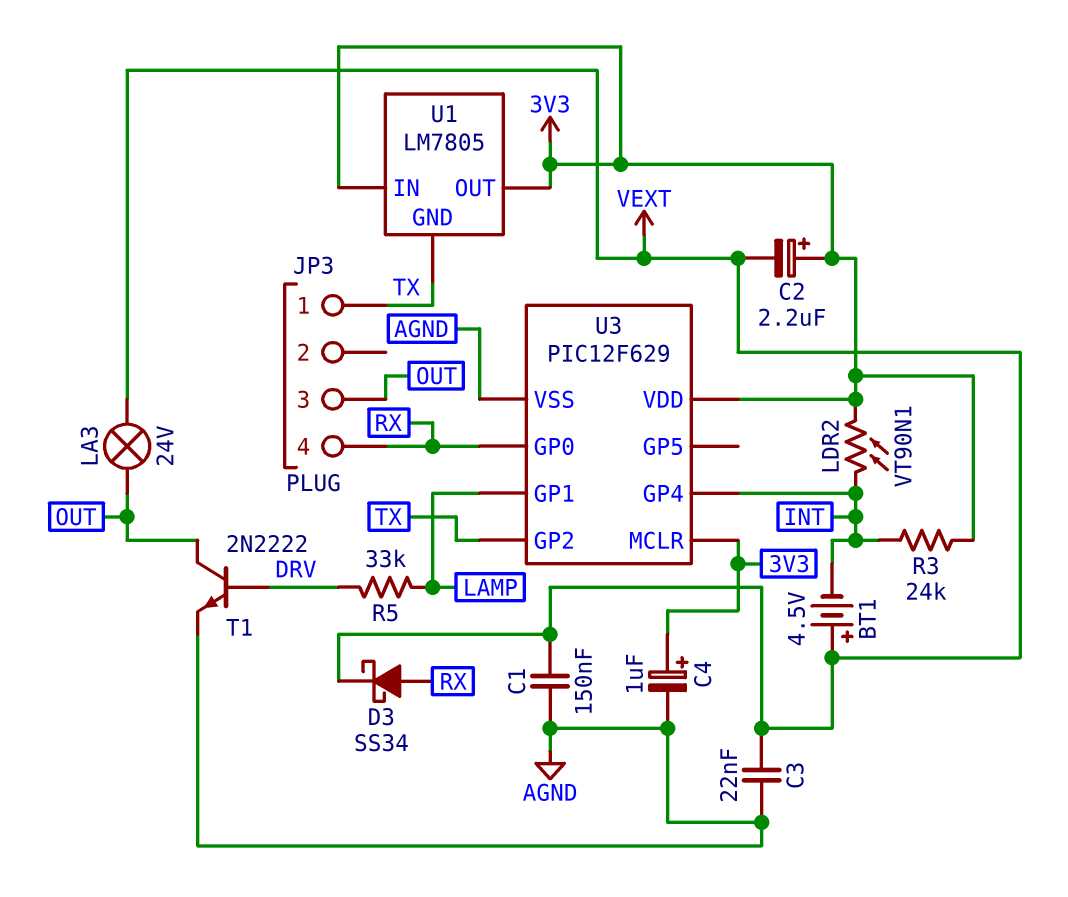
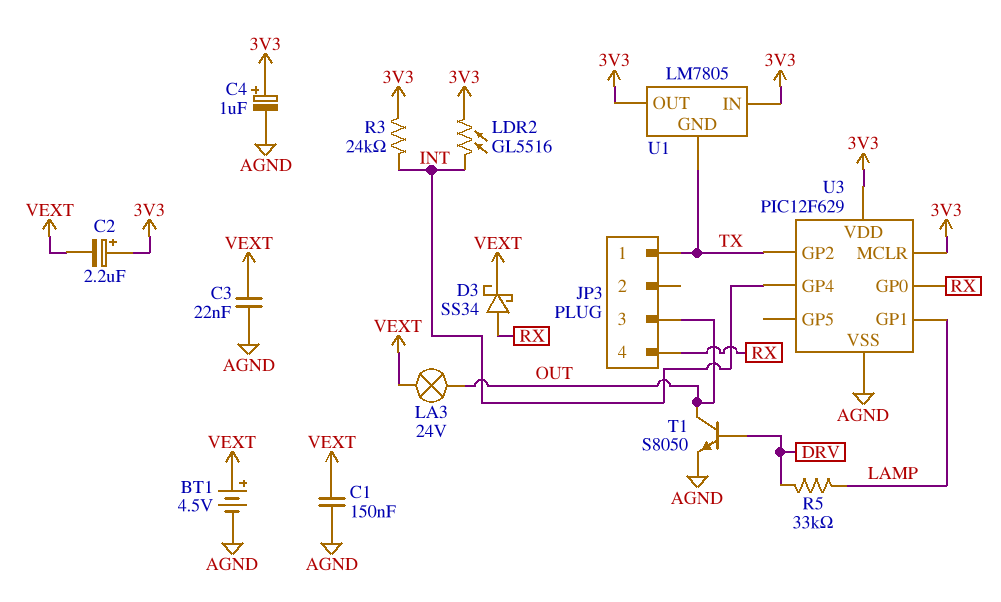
BT1: 4.5V (plus VEXT, minus INT) -> 4.5V (plus VEXT, minus AGND)
LDR2: VT90N1 (3V3, INT) -> GL5516 (3V3, INT)
T1: NPN 2N2222 (B DRV, C OUT, E AGND) -> NPN S8050 (B DRV, C OUT, E AGND)

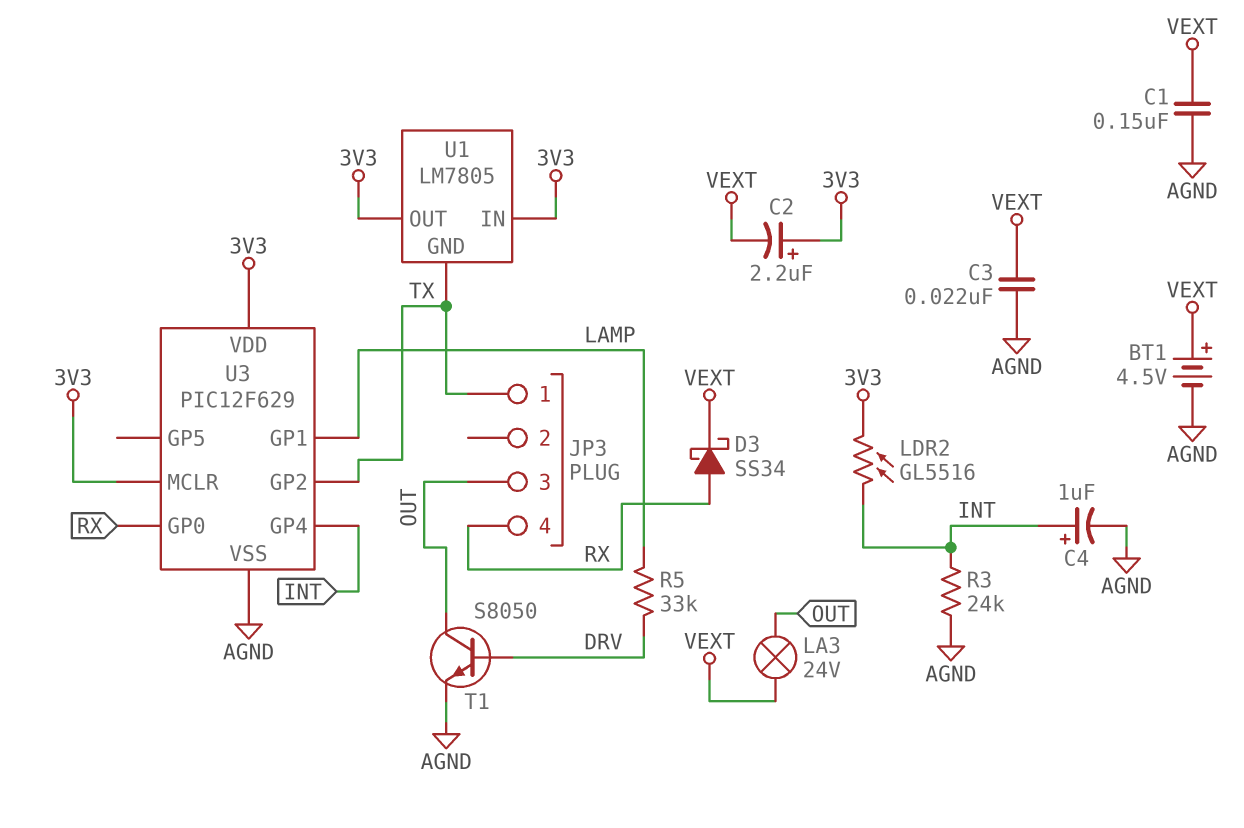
C4: 1uF (plus 3V3, minus AGND) -> 1uF (plus INT, minus AGND)
R3: 24k (3V3, INT) -> 24k (AGND, INT)

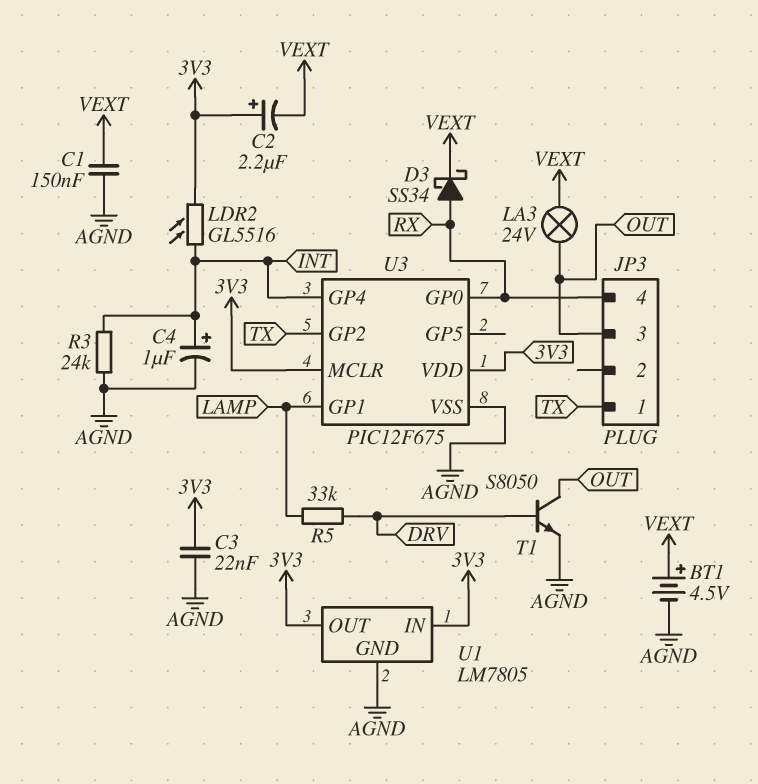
C3: 22nF (AGND, VEXT) -> 22nF (3V3, AGND)
U1 pin GND: TX -> AGND
U3: PIC12F629 -> PIC12F675

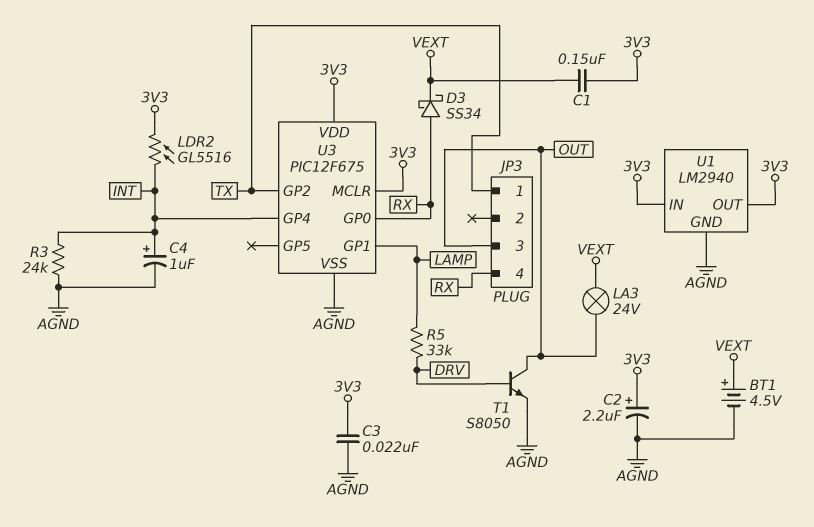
C1: 150nF (AGND, VEXT) -> 150nF (3V3, VEXT)
C2: 2.2uF (plus 3V3, minus VEXT) -> 2.2uF (plus 3V3, minus AGND)
U1: LM7805 -> LM2940

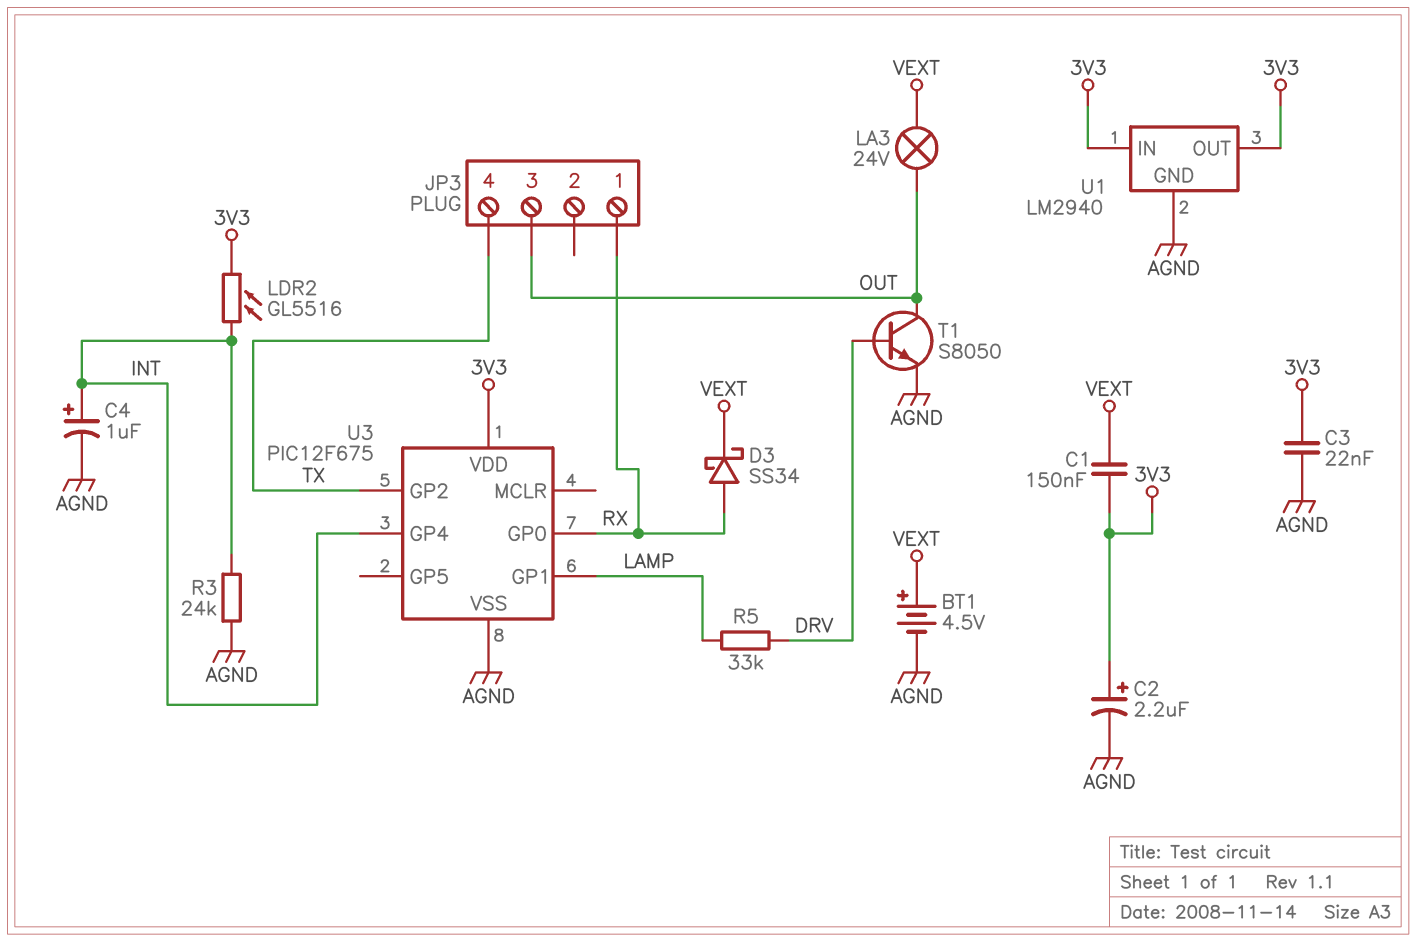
JP3 pin 1: TX -> RX
JP3 pin 4: RX -> TX
U3 pin MCLR: 3V3 -> none

